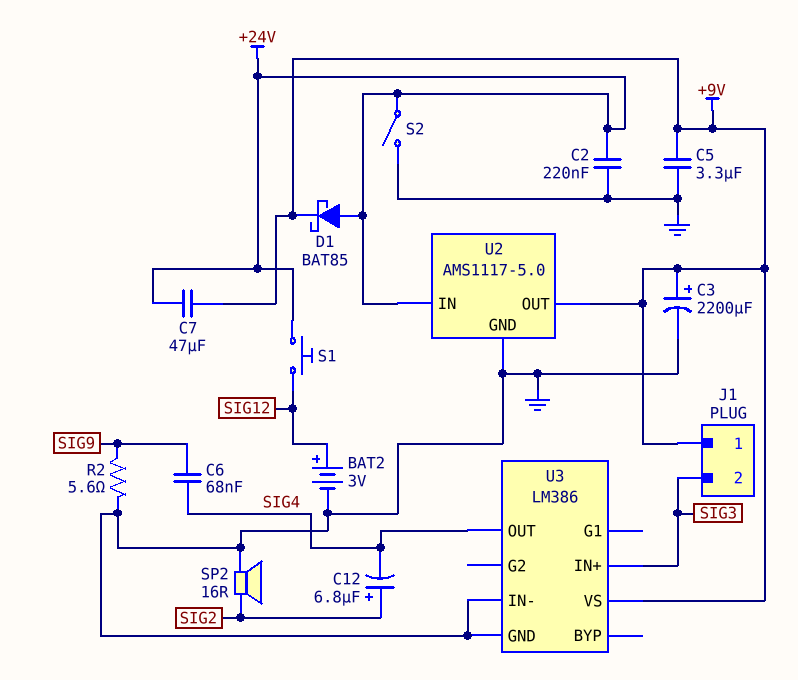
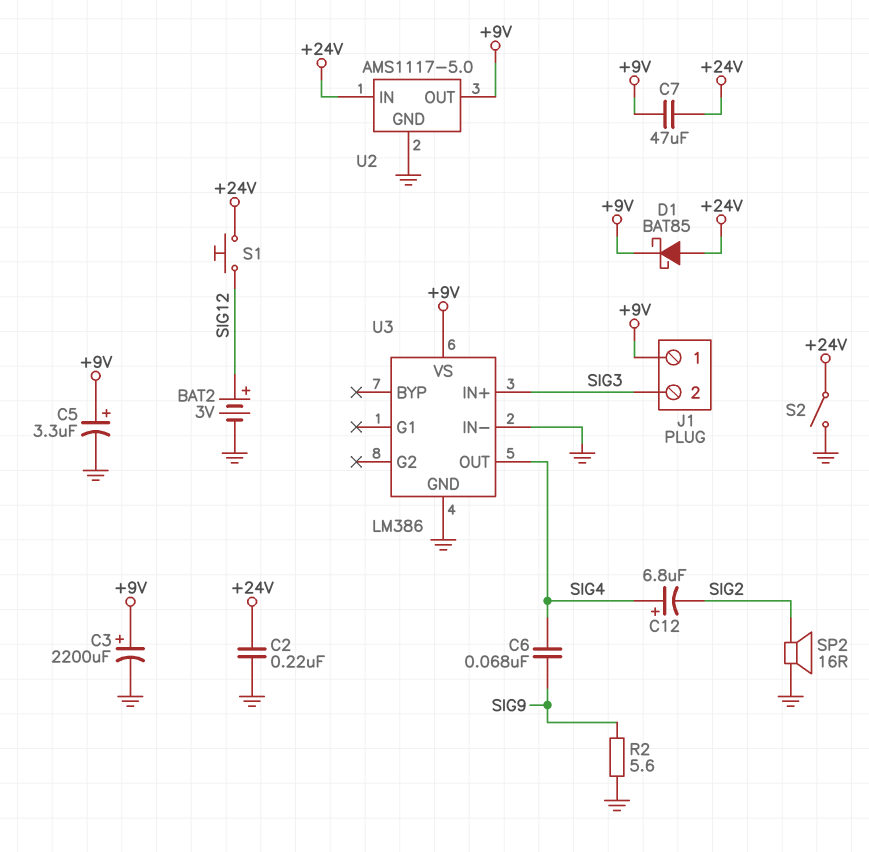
C5: 3.3uF (+9V, GND) -> 3.3uF (plus +9V, minus GND)
C12: 6.8uF (plus SIG2, minus SIG4) -> 6.8uF (plus SIG4, minus SIG2)

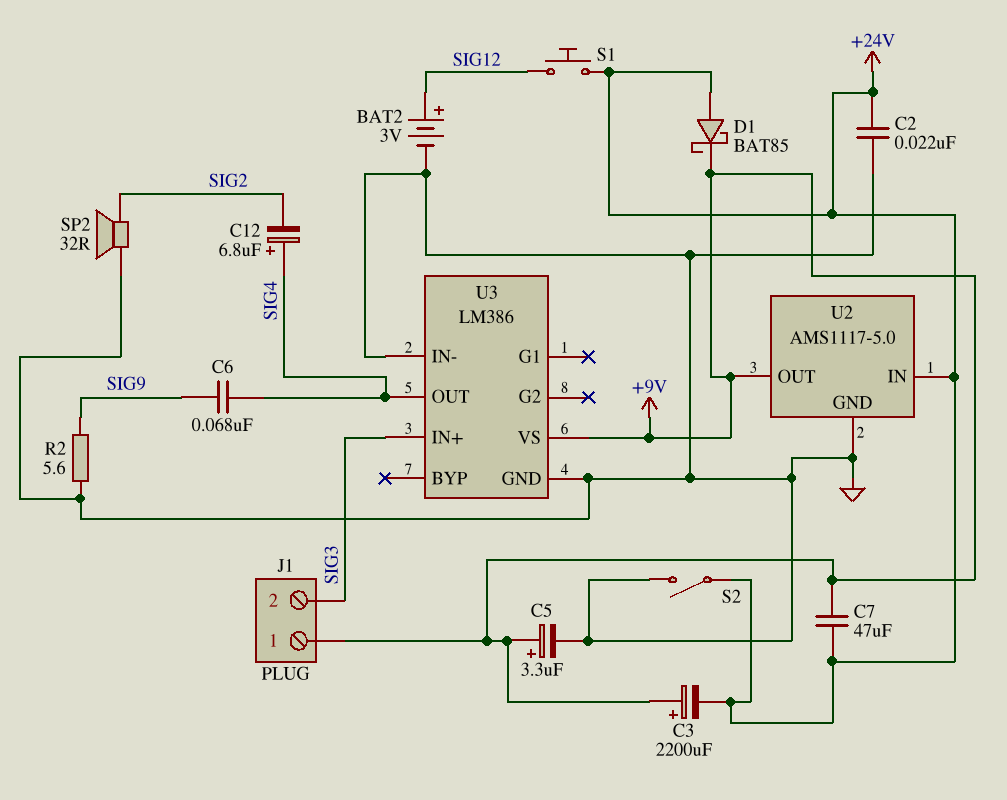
C2: 220nF (+24V, GND) -> 22nF (+24V, GND)
C3: 2200uF (plus +9V, minus GND) -> 2200uF (plus +9V, minus +24V)
SP2: speaker 16R (GND, SIG2) -> speaker 32R (GND, SIG2)

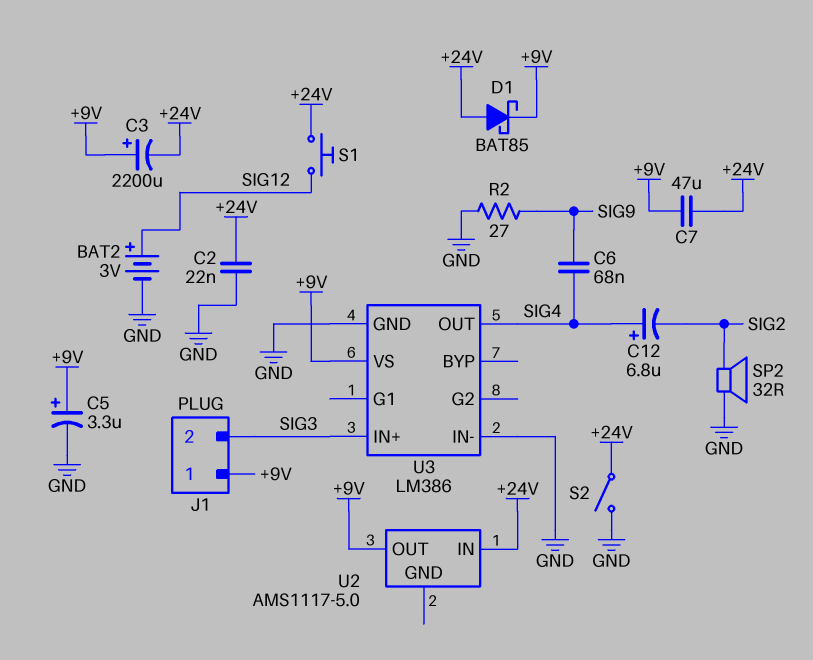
R2: 5.6 (GND, SIG9) -> 27 (GND, SIG9)
U2 pin GND: GND -> none

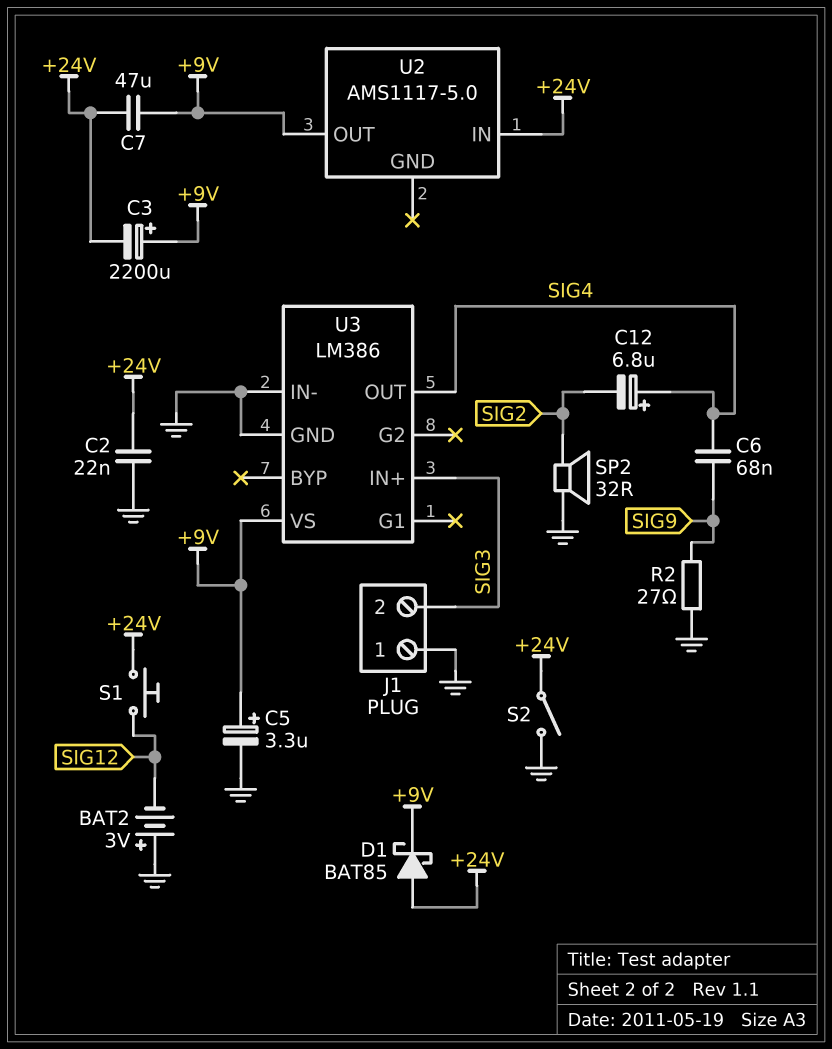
BAT2: 3V (plus SIG12, minus GND) -> 3V (plus GND, minus SIG12)
J1 pin 1: +9V -> GND

